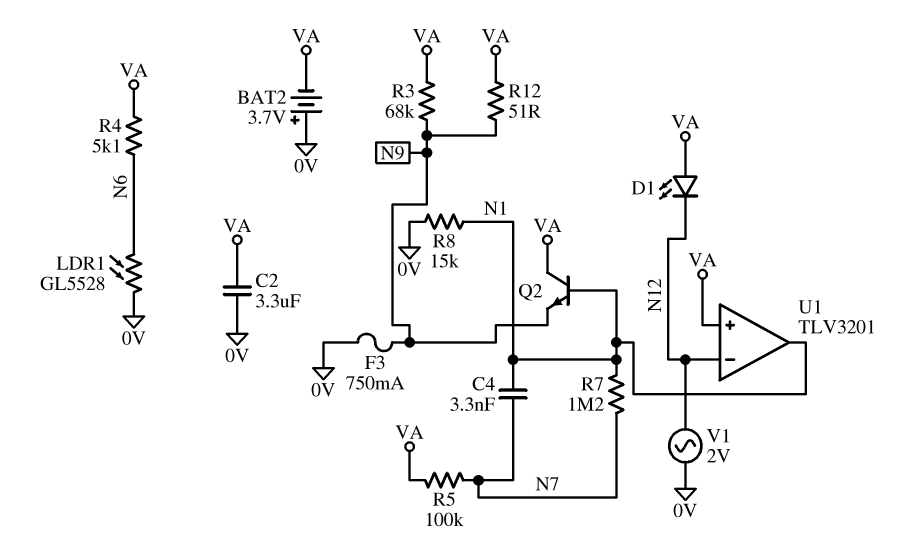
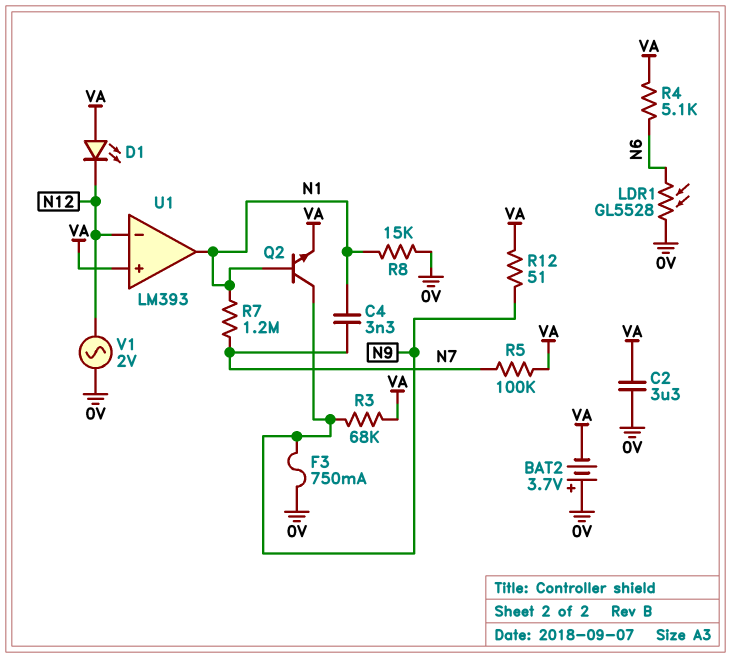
Q2: NPN (B N1, C VA, E N9) -> NPN (B N1, C N9, E VA)
U1: TLV3201 -> LM393

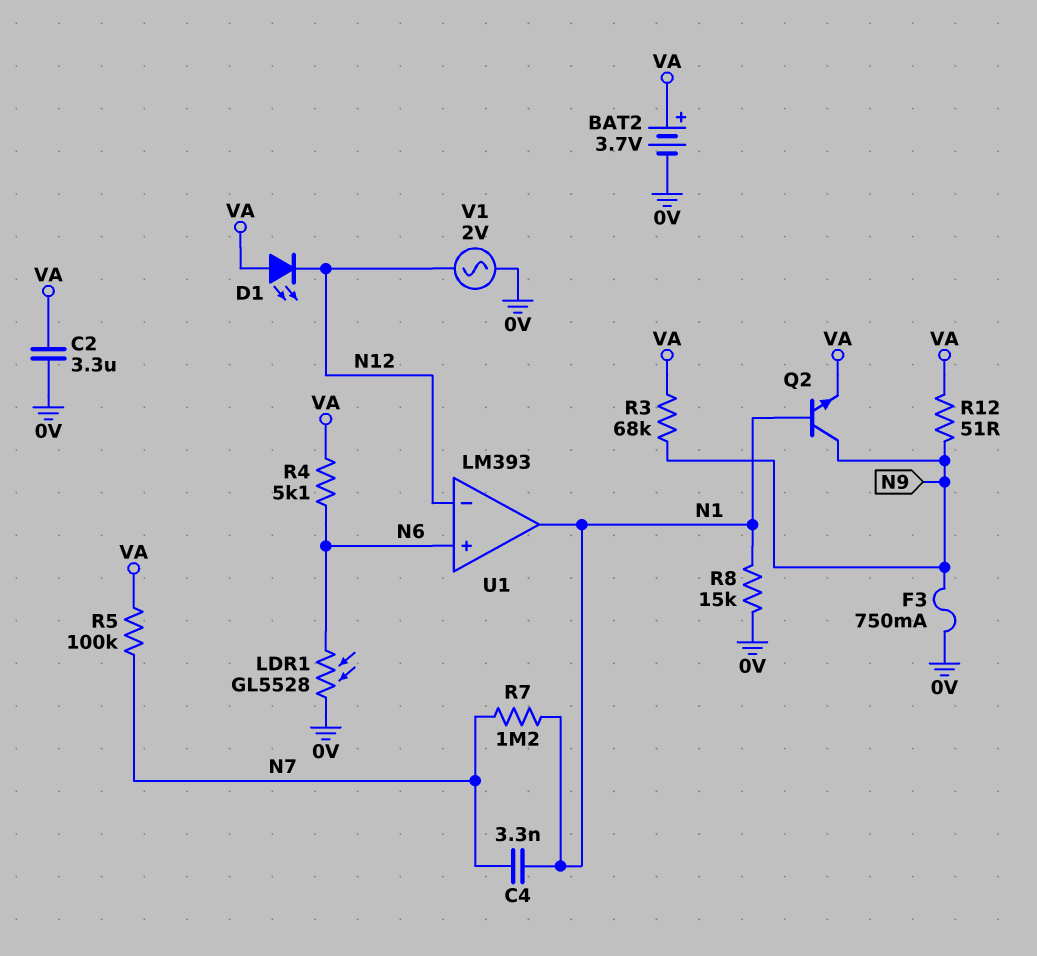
BAT2: 3.7V (plus 0V, minus VA) -> 3.7V (plus VA, minus 0V)
U1 pin in+: VA -> N6

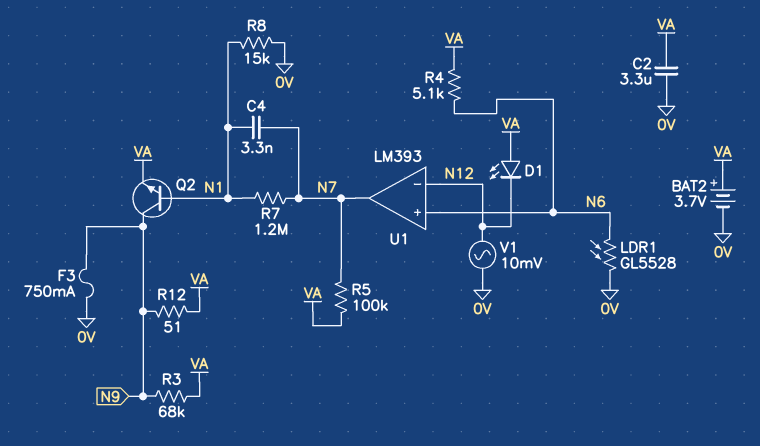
U1 pin out: N1 -> N7
V1: AC 2V (0V, N12) -> AC 10mV (0V, N12)

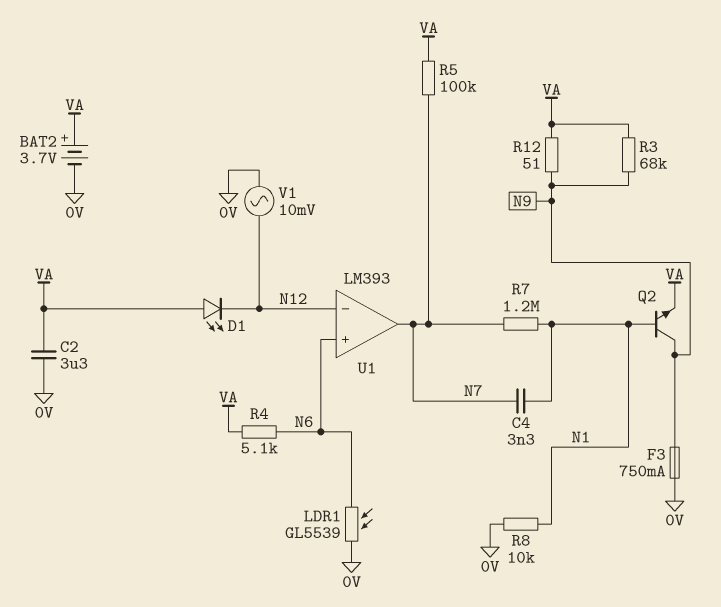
LDR1: GL5528 (0V, N6) -> GL5539 (0V, N6)
R8: 15k (0V, N1) -> 10k (0V, N1)

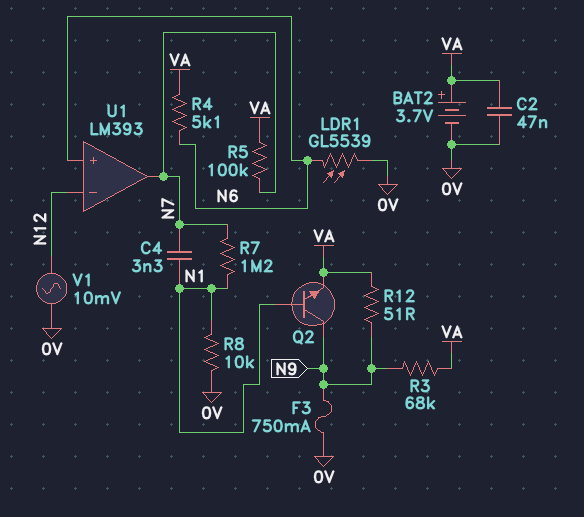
C2: 3.3uF (0V, VA) -> 47nF (0V, VA)
D1: LED (A VA, K N12) -> none

